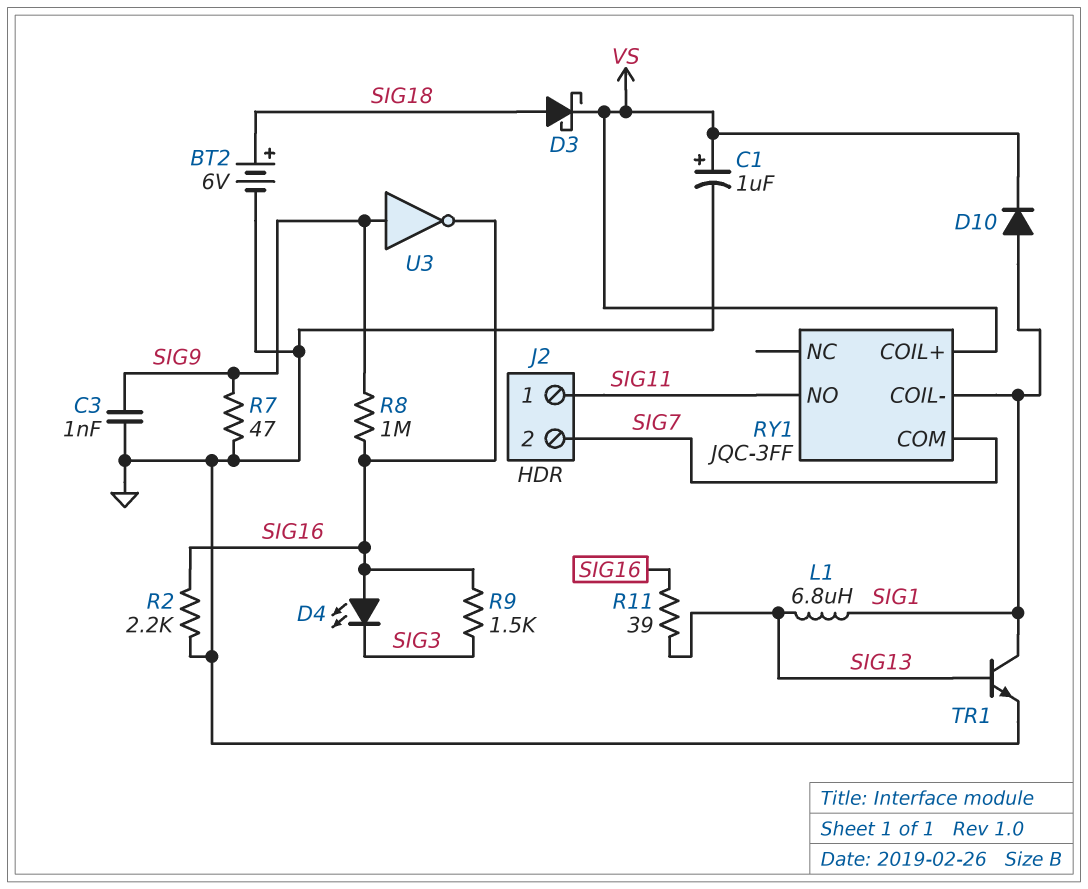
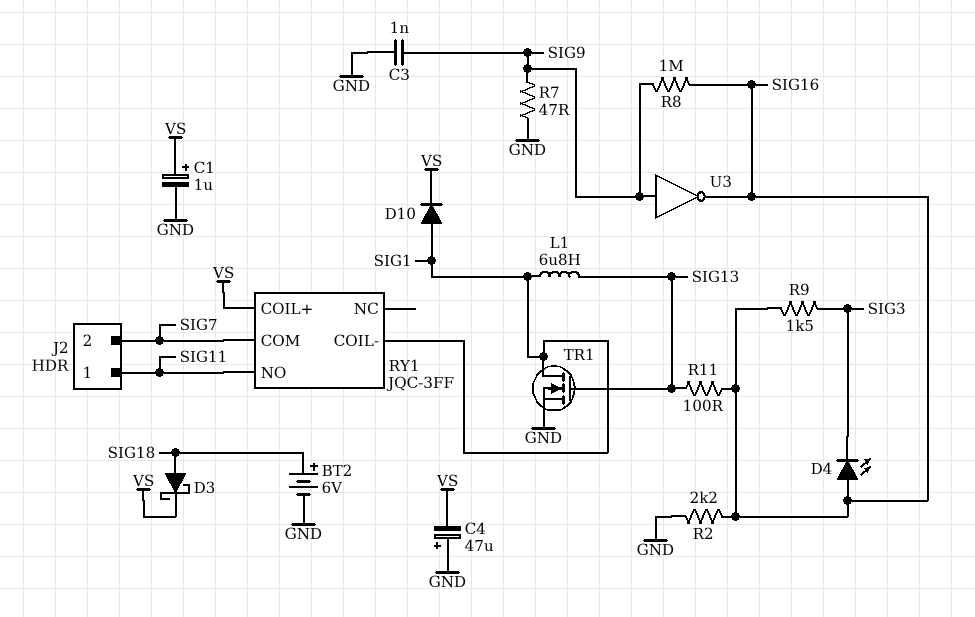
C4: none -> 47uF (plus GND, minus VS)
R11: 39 (SIG13, SIG16) -> 100 (SIG13, SIG16)
TR1: NPN (B SIG13, C SIG1, E GND) -> NMOS (G SIG13, D SIG1, S GND)

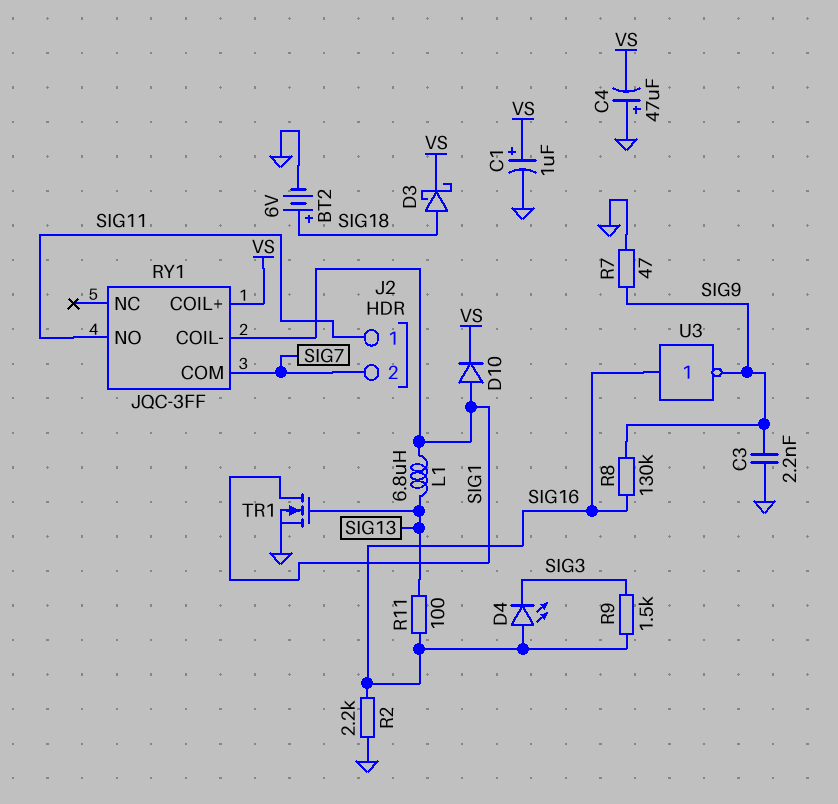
C3: 1nF (GND, SIG9) -> 2.2nF (GND, SIG9)
R8: 1M (SIG9, SIG16) -> 130k (SIG9, SIG16)
U3: NOT (in SIG9, out SIG16) -> NOT (in SIG16, out SIG9)

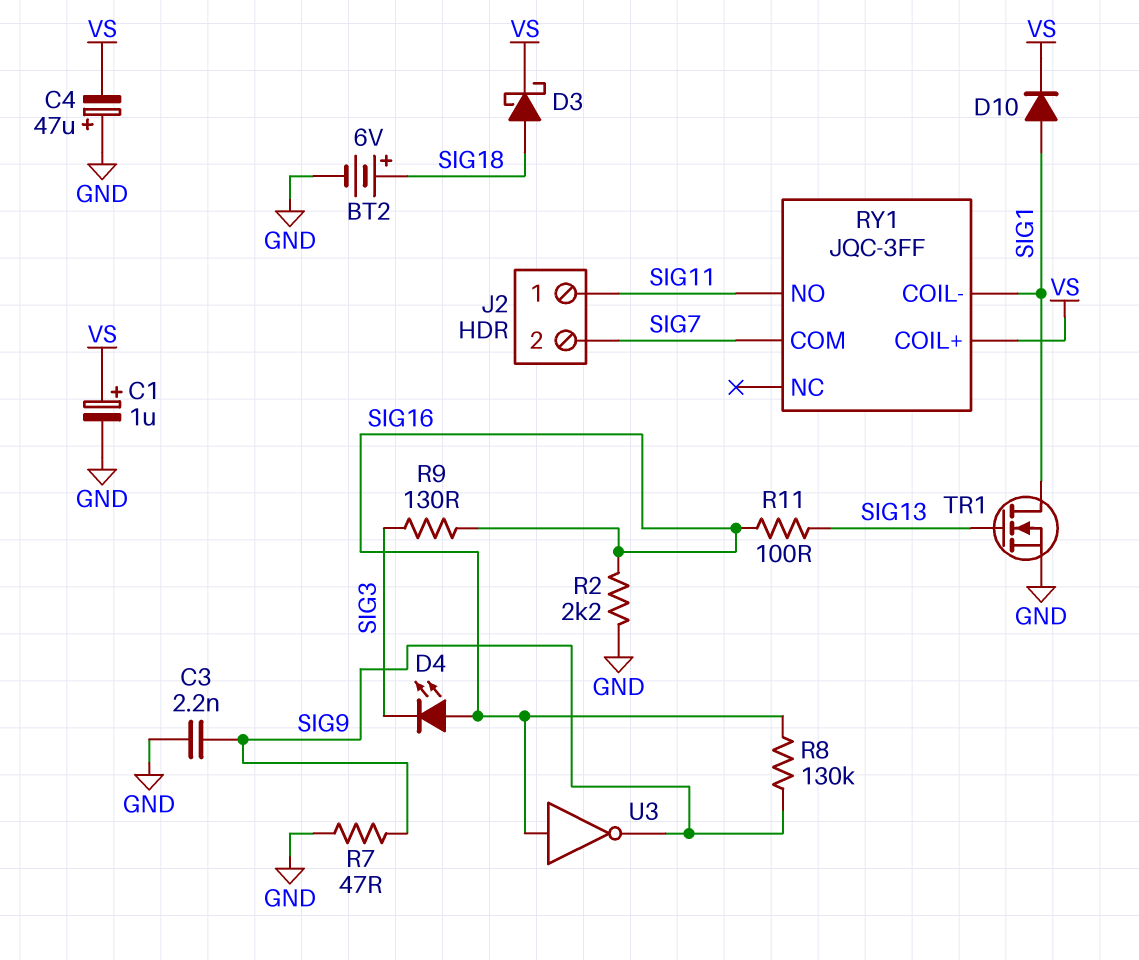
L1: 6.8uH (SIG1, SIG13) -> none
R9: 1.5k (SIG3, SIG16) -> 130 (SIG3, SIG16)

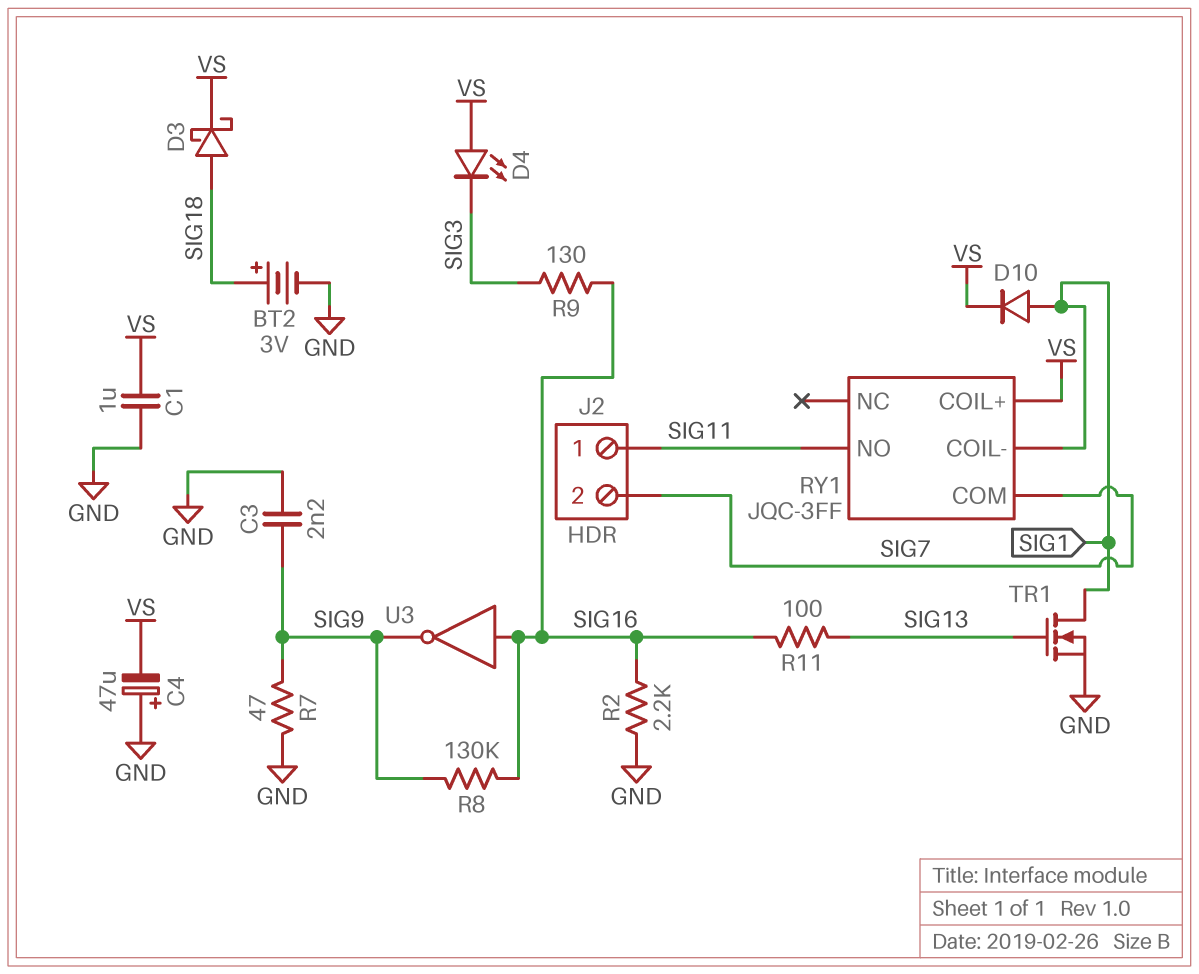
BT2: 6V (plus SIG18, minus GND) -> 3V (plus SIG18, minus GND)
C1: 1uF (plus VS, minus GND) -> 1uF (GND, VS)
D4: LED (A SIG16, K SIG3) -> LED (A VS, K SIG3)

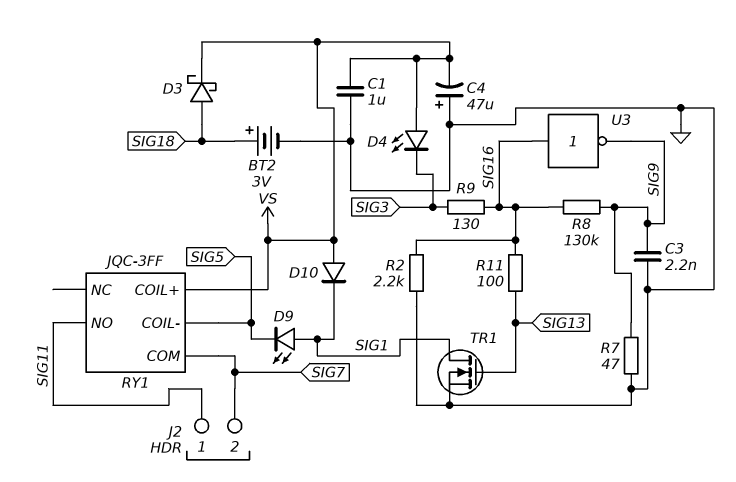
D9: none -> LED (A SIG1, K SIG5)
D10: diode (A SIG1, K VS) -> diode (A VS, K SIG1)
RY1 pin COIL-: SIG1 -> SIG5

